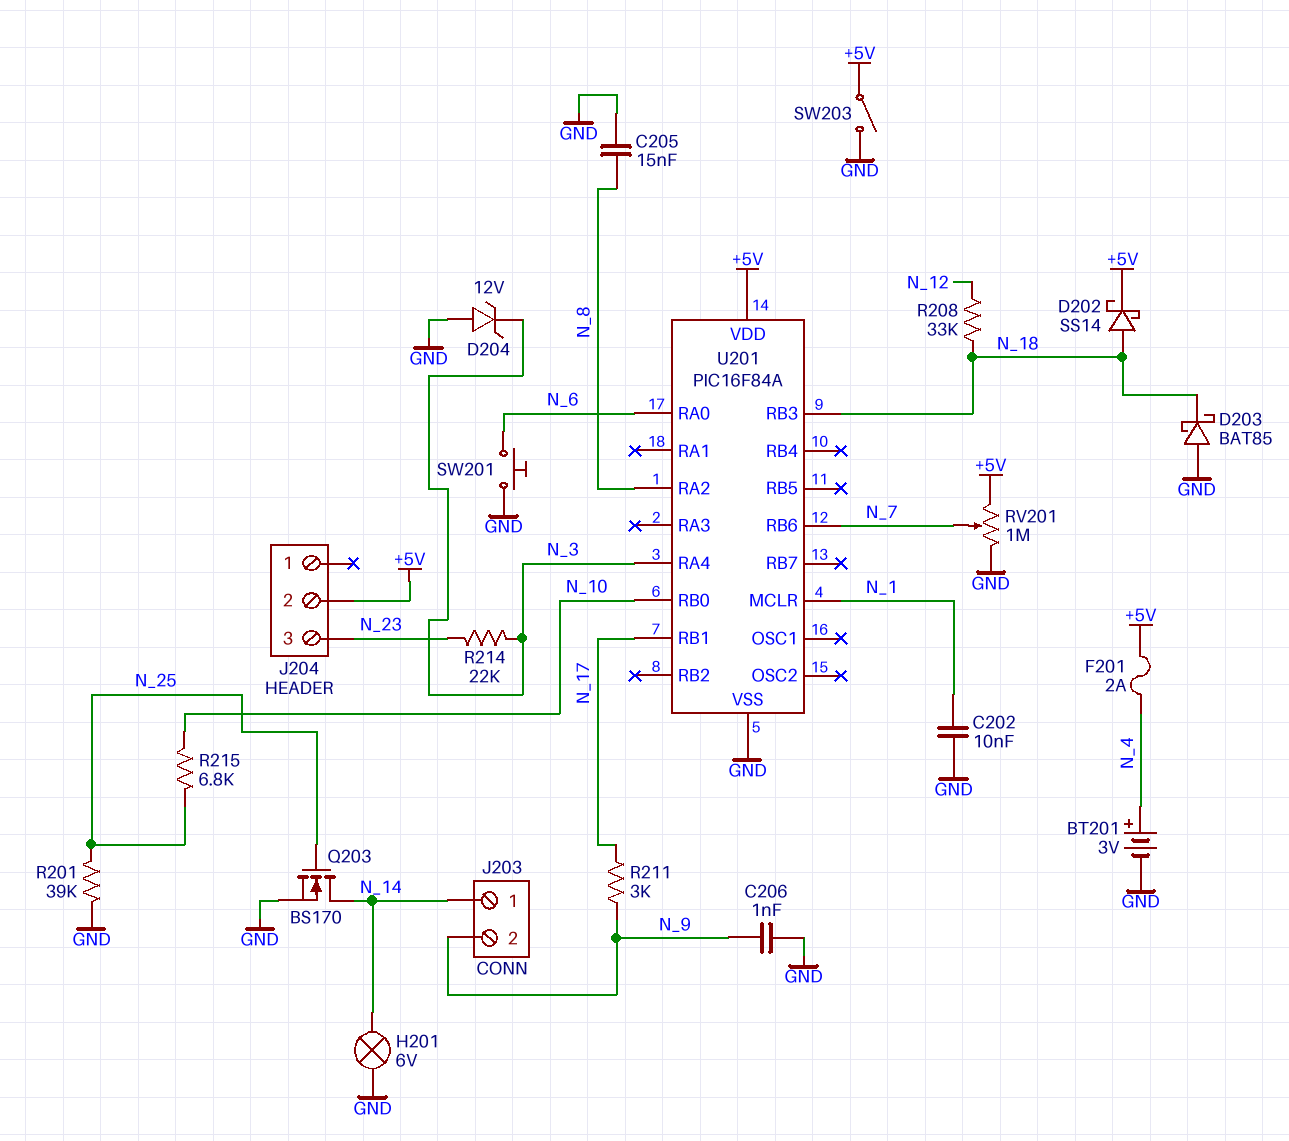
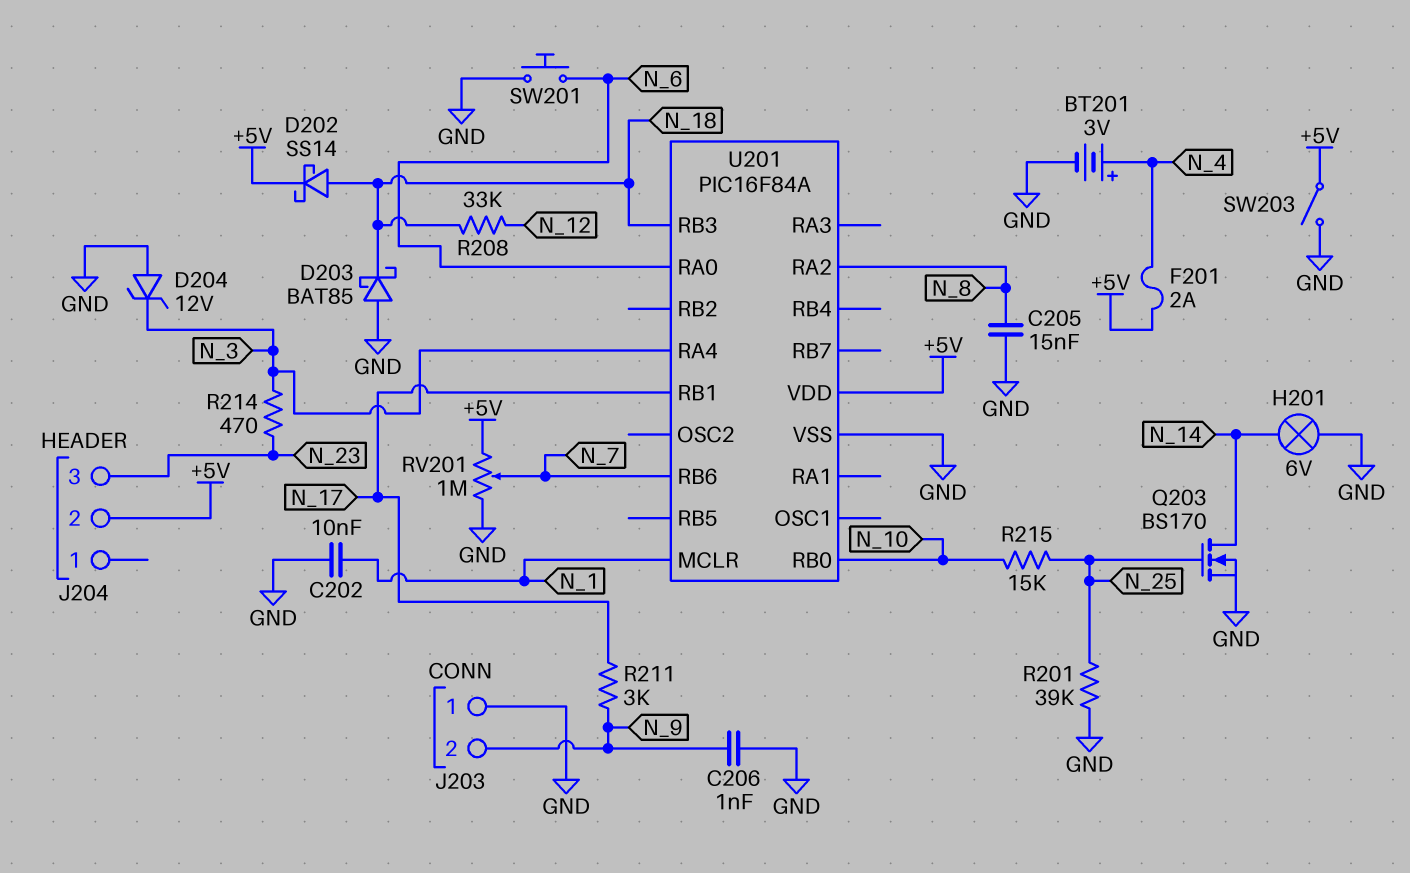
J203 pin 1: N_14 -> GND
R214: 22k (N_3, N_23) -> 470 (N_3, N_23)
R215: 6.8k (N_10, N_25) -> 15k (N_10, N_25)

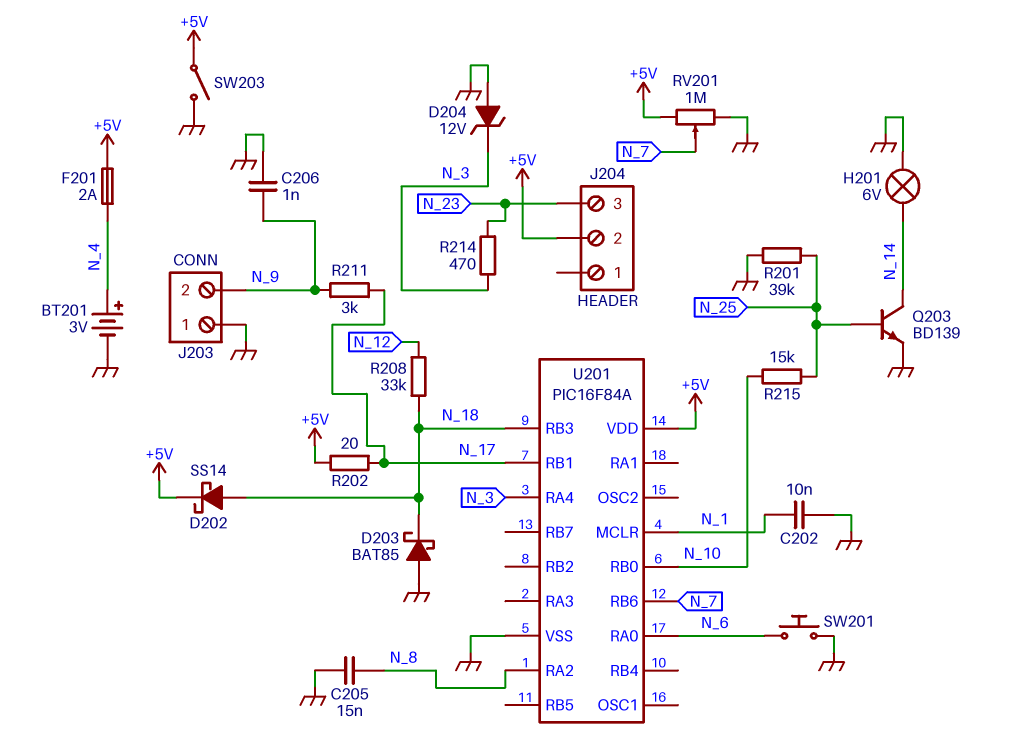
Q203: NMOS BS170 (G N_25, D N_14, S GND) -> NPN BD139 (B N_25, C N_14, E GND)
R202: none -> 20 (+5V, N_17)

